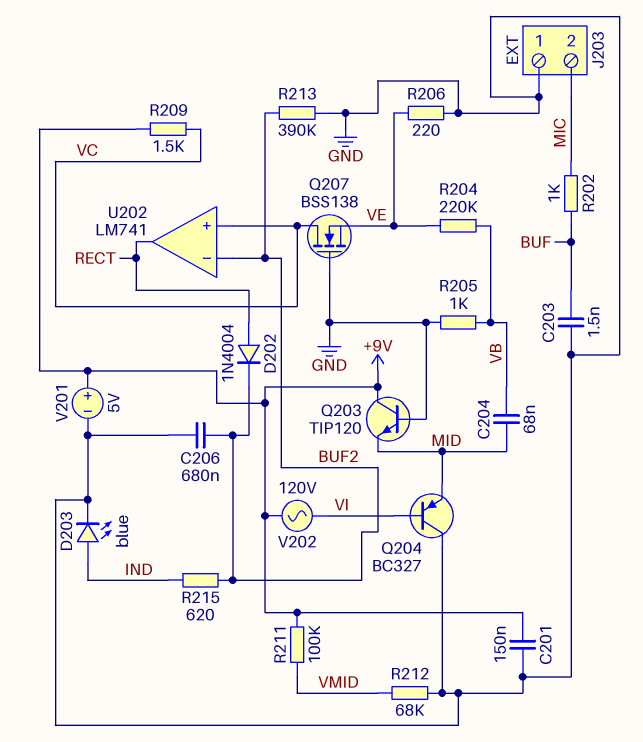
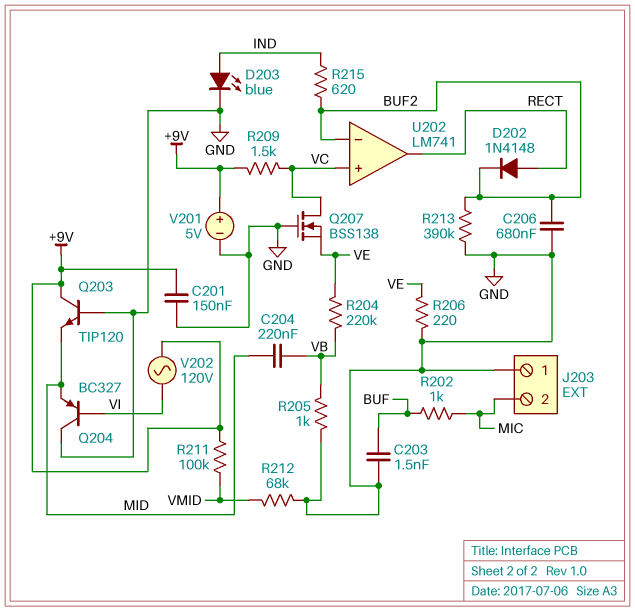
C204: 68nF (MID, VB) -> 220nF (MID, VB)
D202: diode 1N4004 (A RECT, K BUF2) -> diode 1N4148 (A RECT, K BUF2)

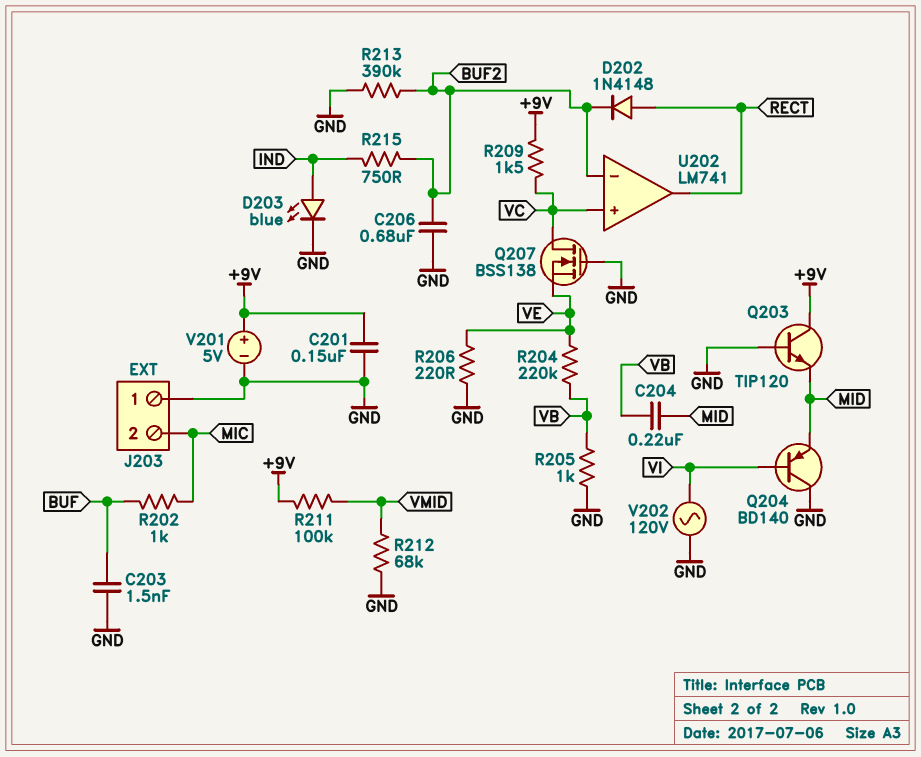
Q204: PNP BC327 (B VI, C GND, E MID) -> PNP BD140 (B VI, C GND, E MID)
R215: 620 (BUF2, IND) -> 750 (BUF2, IND)
V202: AC 120V (+9V, VI) -> AC 120V (GND, VI)

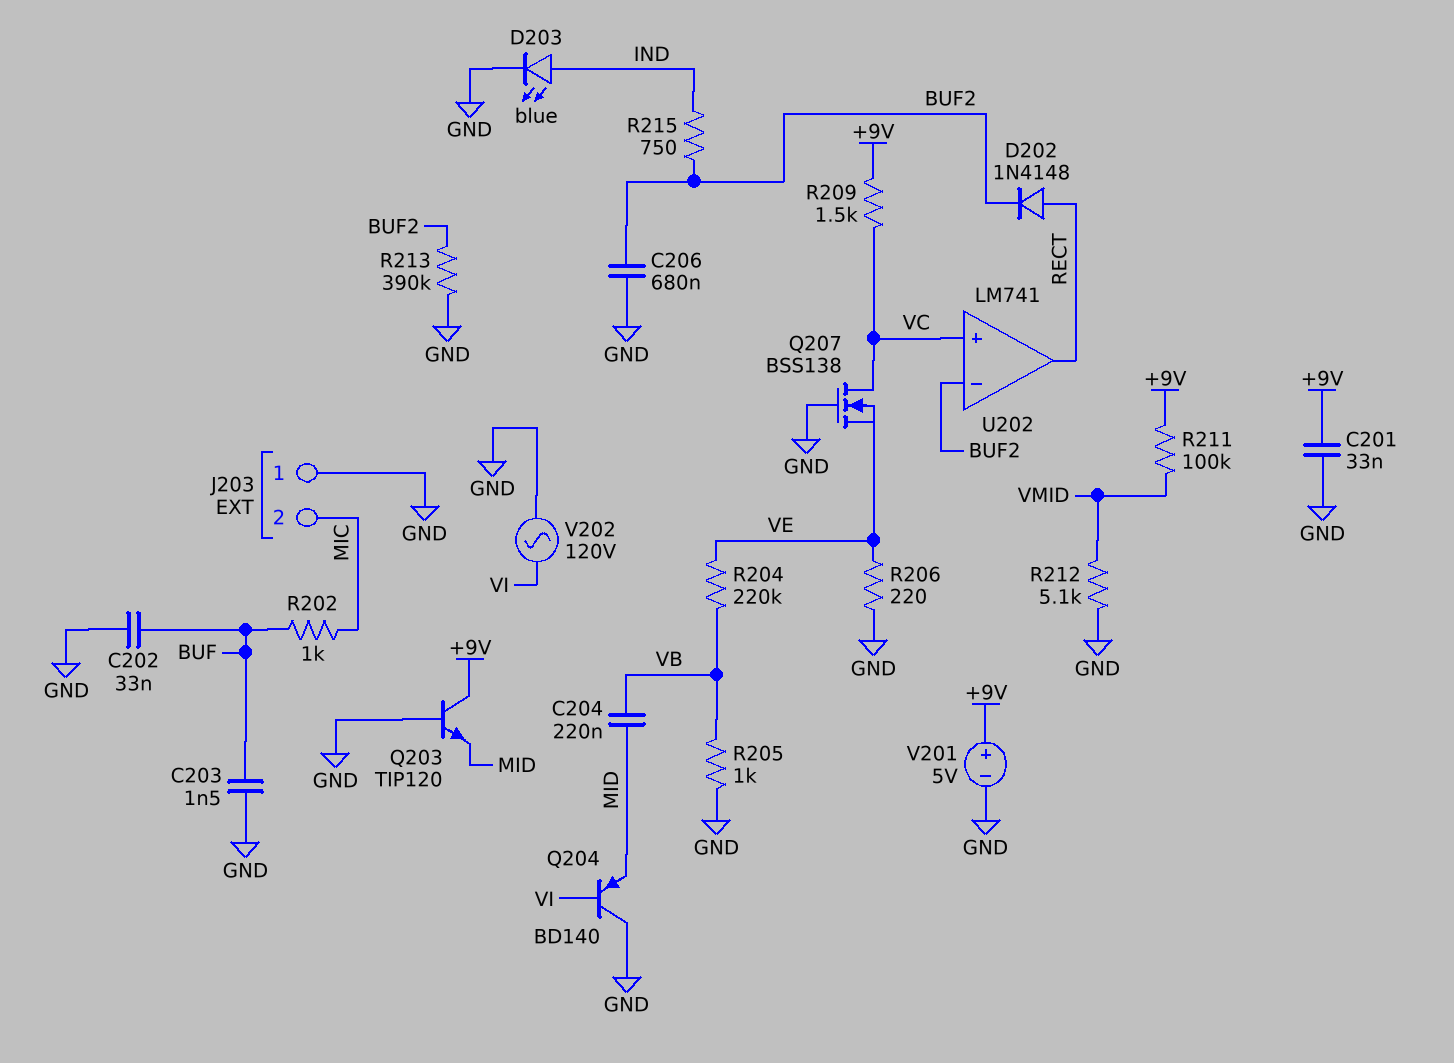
C201: 150nF (+9V, GND) -> 33nF (+9V, GND)
C202: none -> 33nF (BUF, GND)
R212: 68k (GND, VMID) -> 5.1k (GND, VMID)

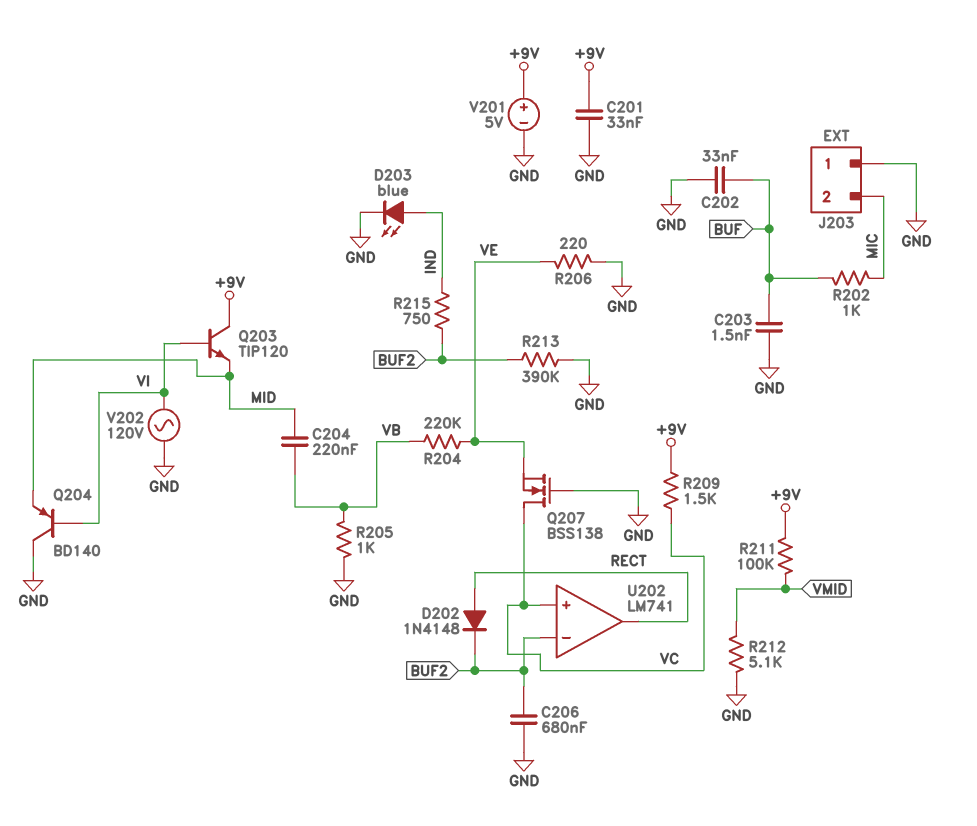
Q203: NPN TIP120 (B GND, C +9V, E MID) -> NPN TIP120 (B VI, C +9V, E MID)

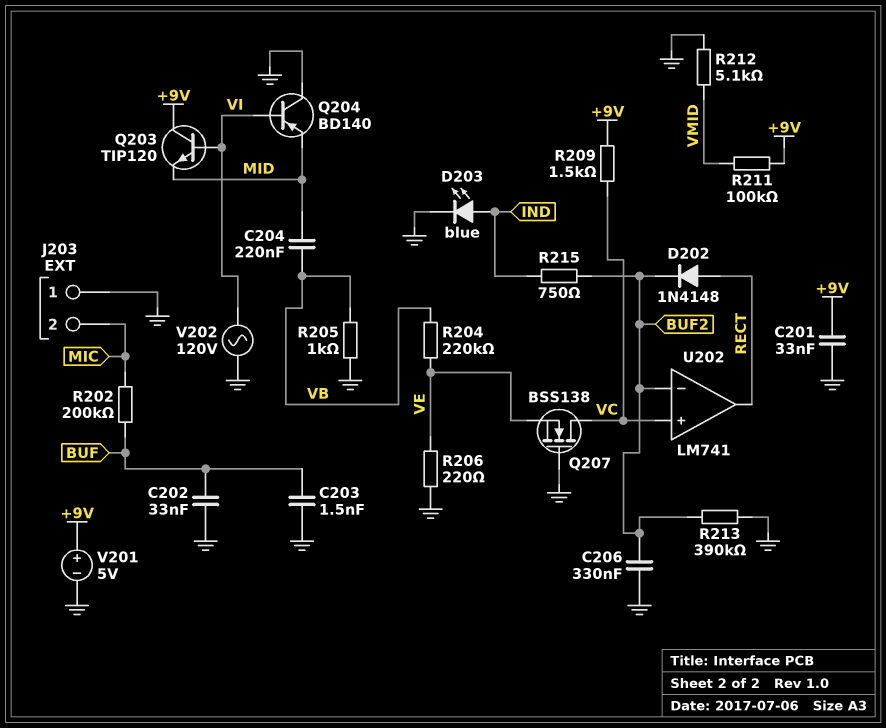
C206: 680nF (BUF2, GND) -> 330nF (BUF2, GND)
R202: 1k (BUF, MIC) -> 200k (BUF, MIC)

